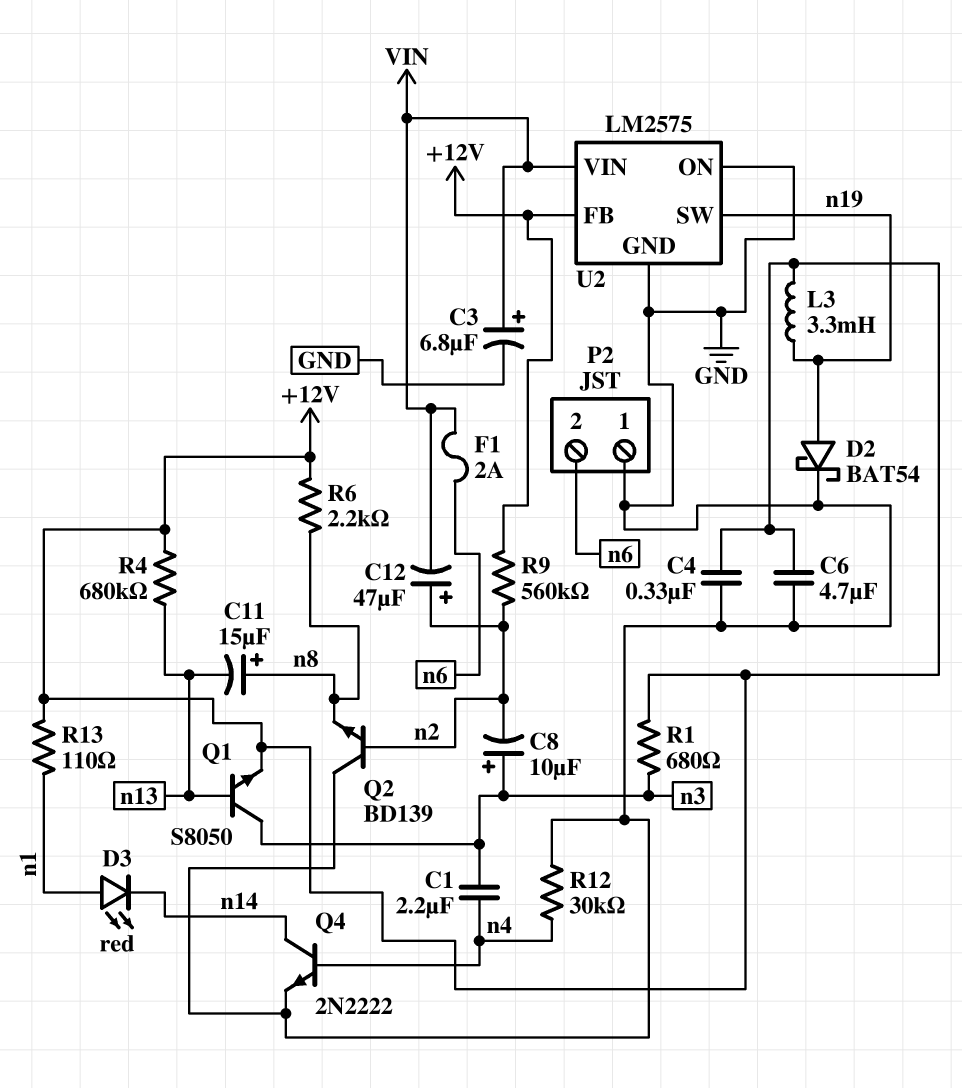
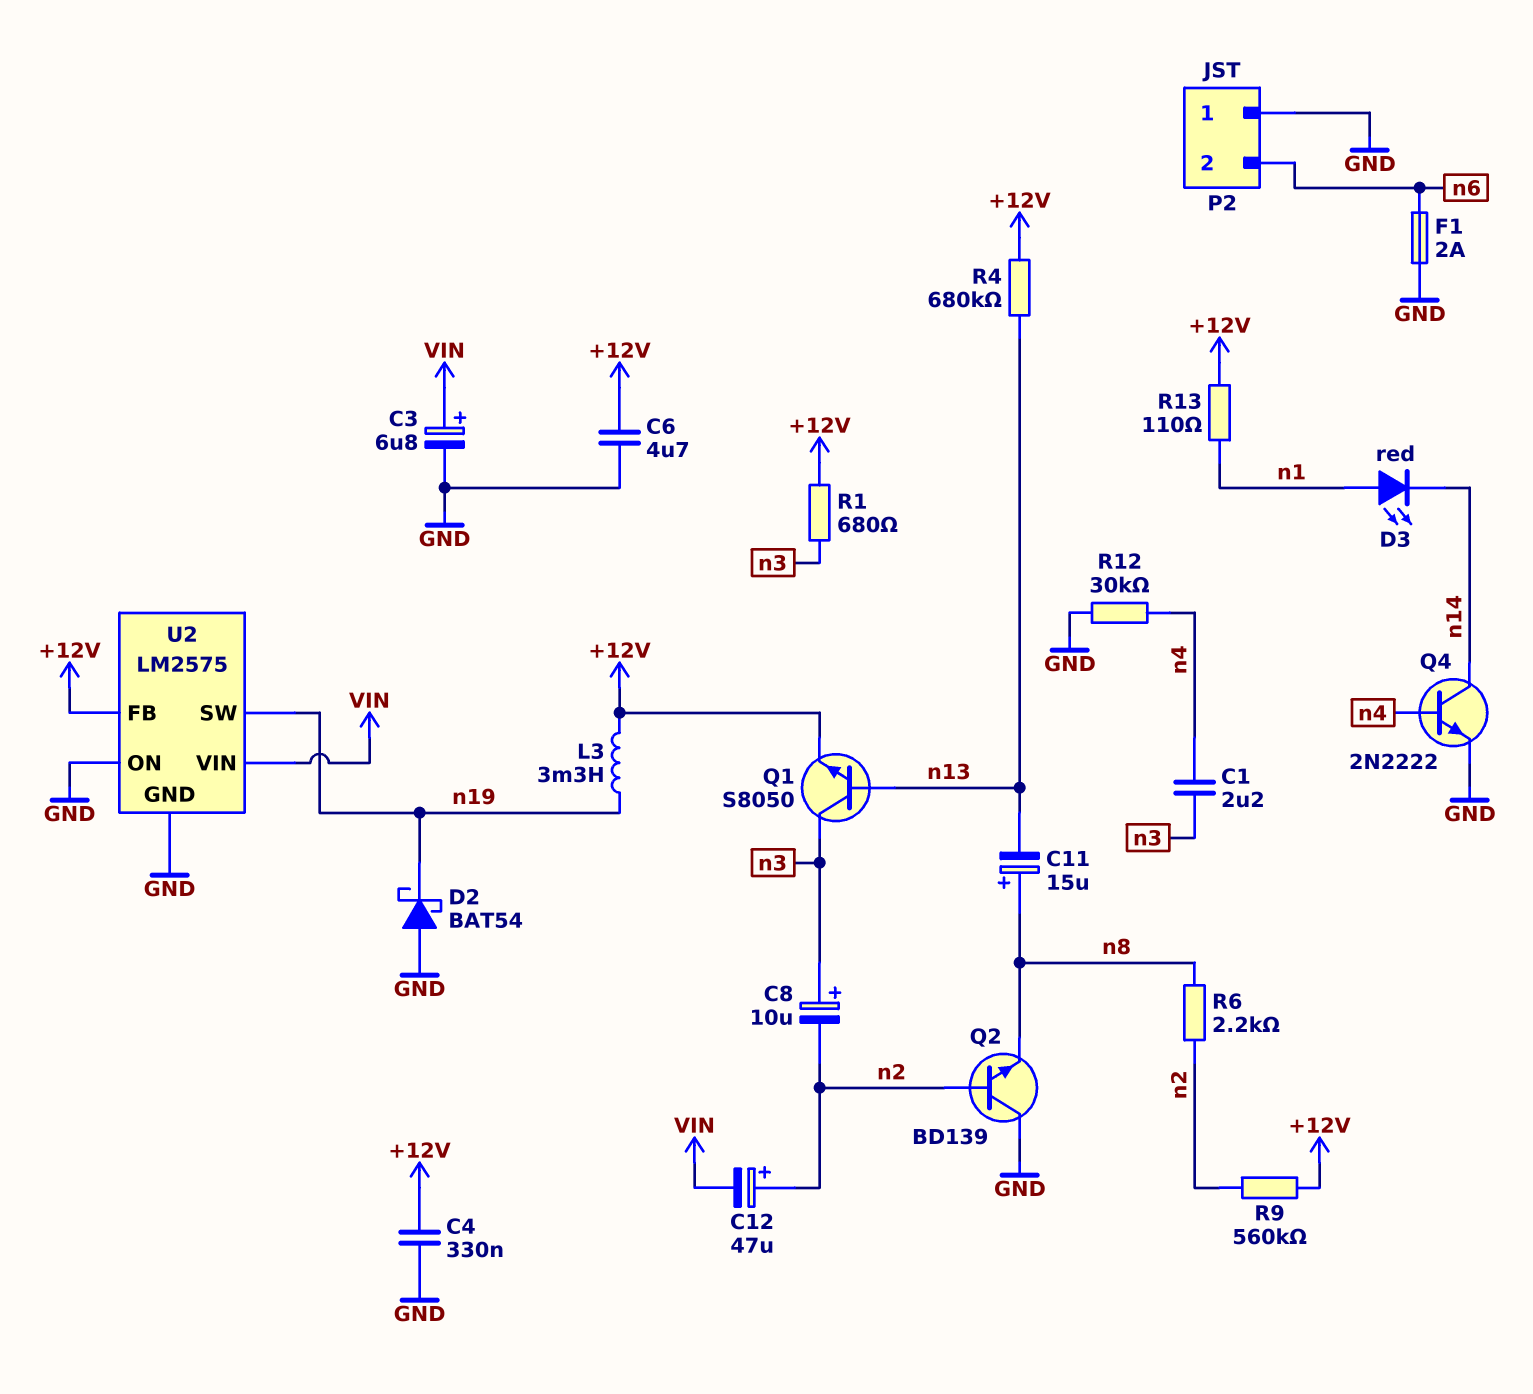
D2: schottky BAT54 (A n19, K GND) -> schottky BAT54 (A GND, K n19)
F1: 2A (VIN, n6) -> 2A (GND, n6)
R6: 2.2k (+12V, n8) -> 2.2k (n2, n8)

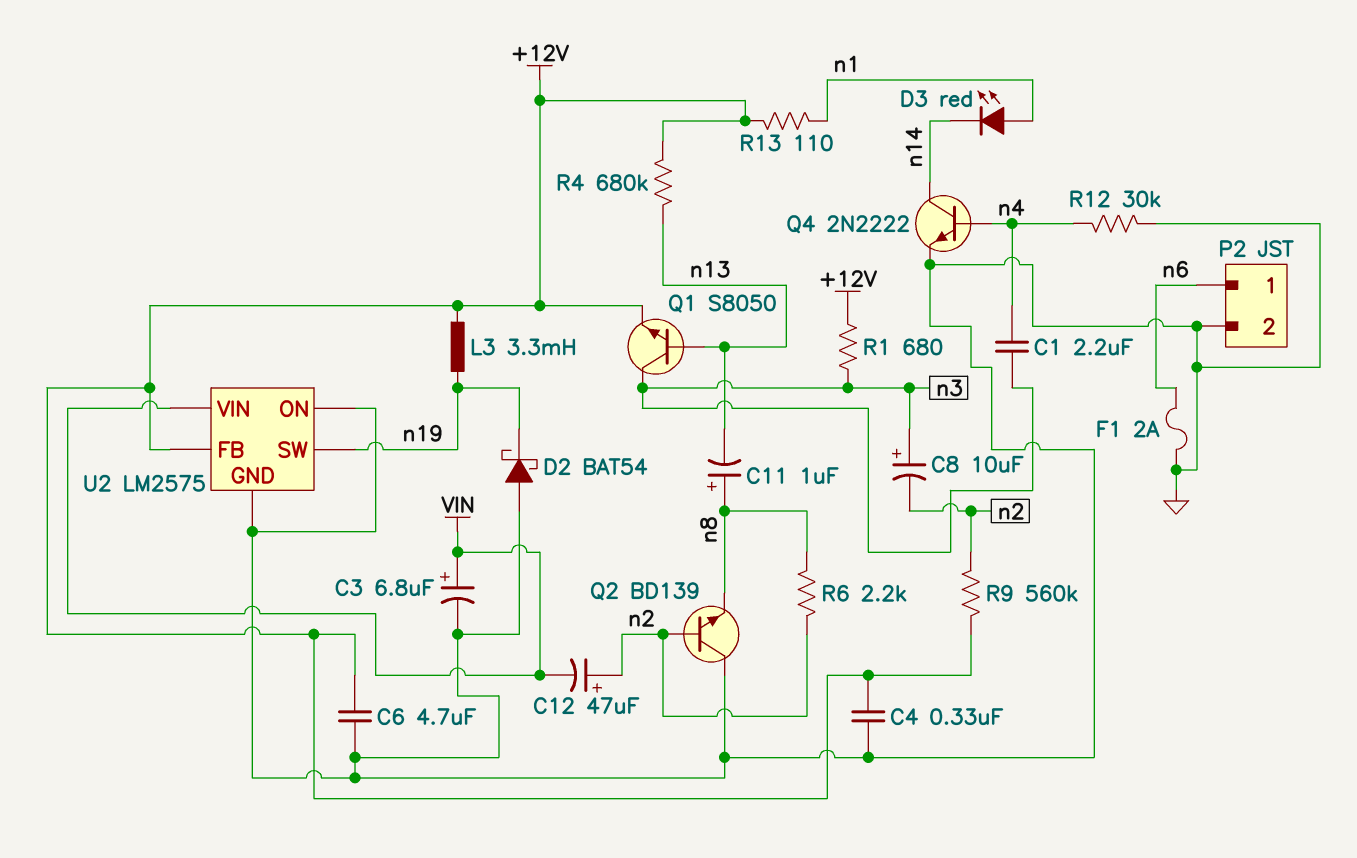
C11: 15uF (plus n8, minus n13) -> 1uF (plus n8, minus n13)
P2 pin 1: GND -> n6
P2 pin 2: n6 -> GND

